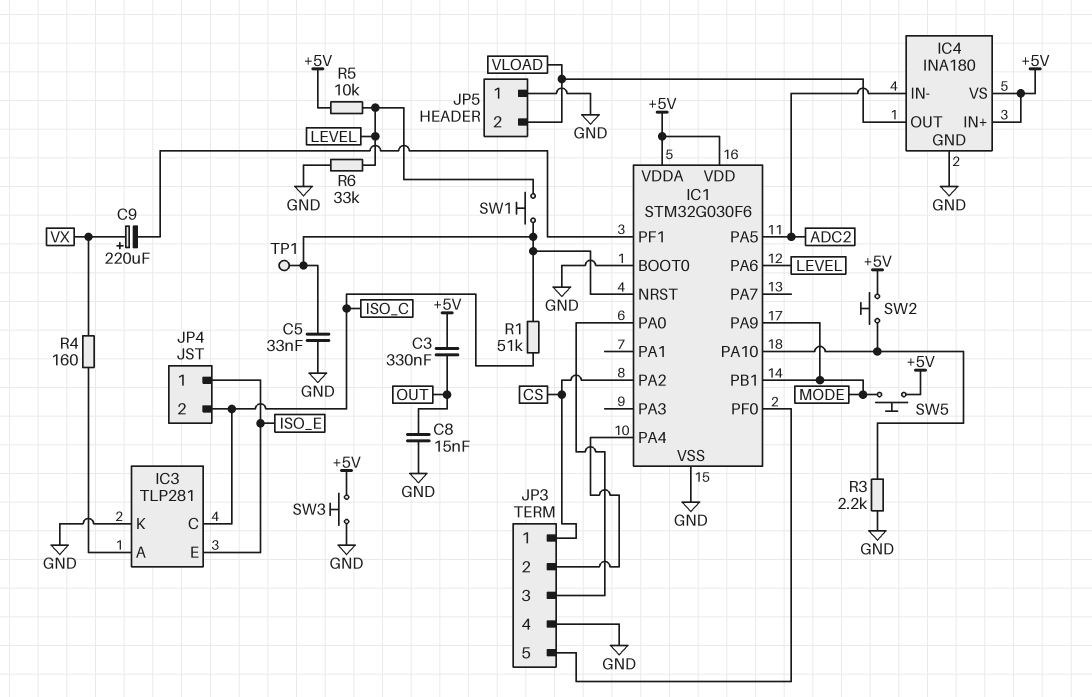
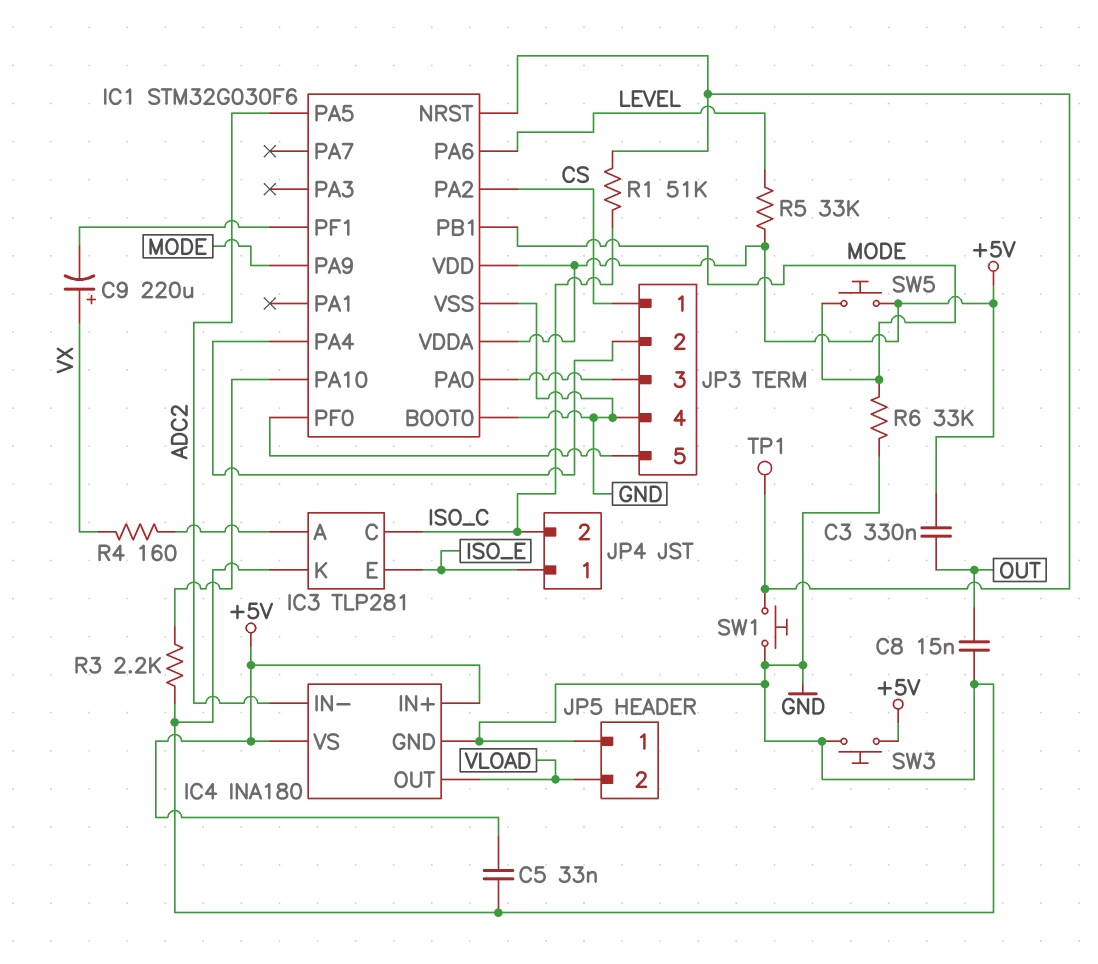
C5: 33nF (GND, IC1/NRST) -> 33nF (+5V, GND)
R5: 10k (+5V, LEVEL) -> 33k (+5V, LEVEL)
R6: 33k (GND, LEVEL) -> 33k (GND, MODE)
SW1: button (IC1/NRST, LEVEL) -> button (GND, IC1/NRST)
SW2: button (+5V, IC1/PA10) -> none

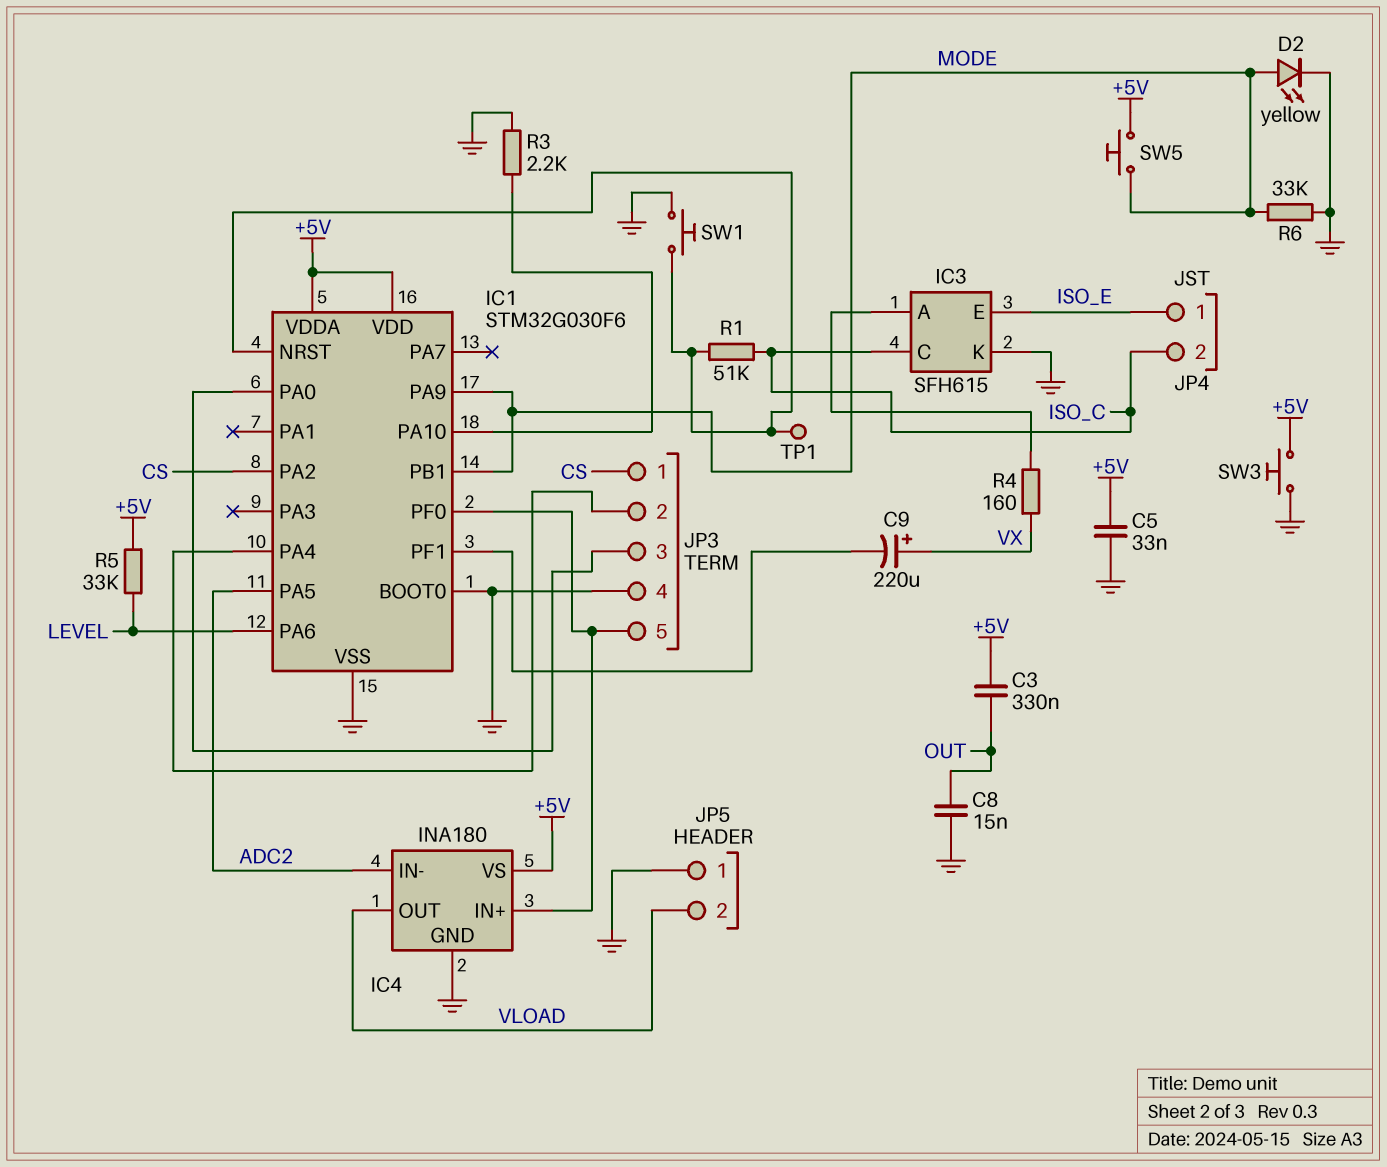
D2: none -> LED yellow (A MODE, K GND)
IC3: TLP281 -> SFH615
IC4 pin IN+: +5V -> IC1/PF0

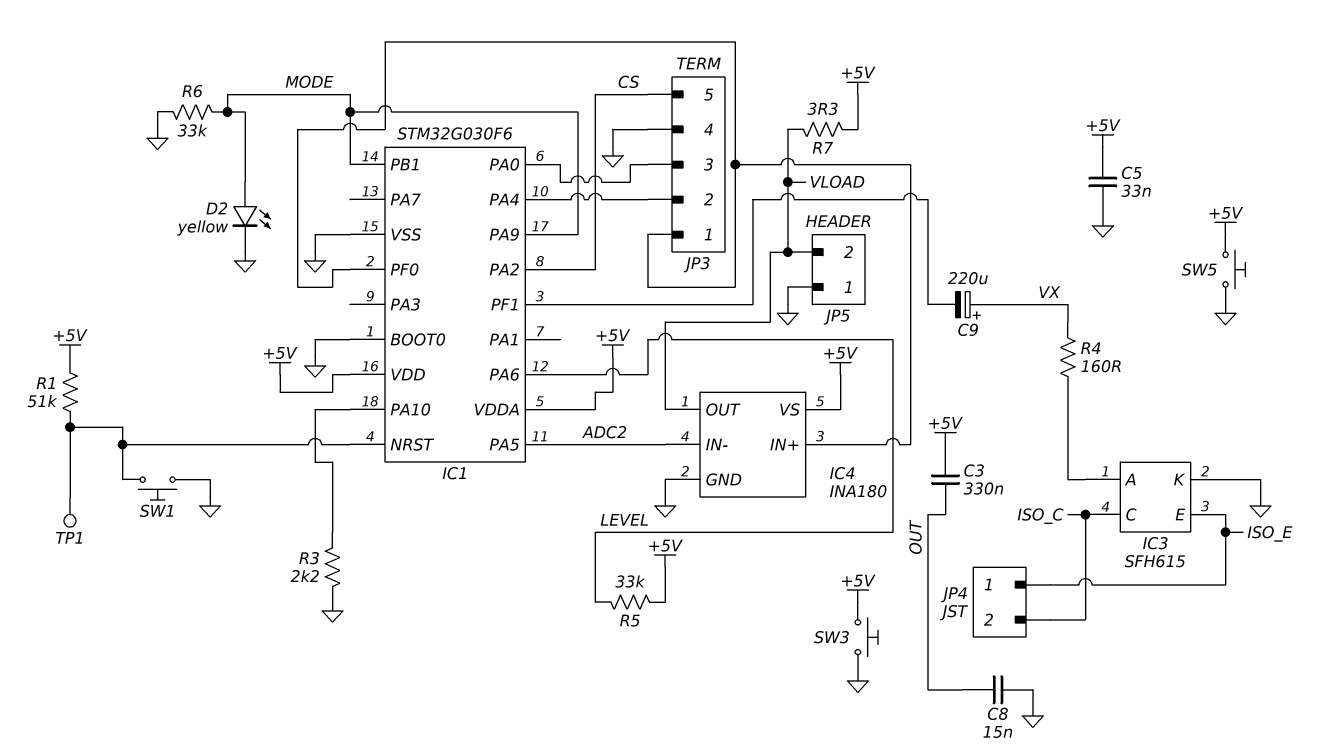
JP3 pin 1: CS -> IC1/PF0
JP3 pin 5: IC1/PF0 -> CS
R1: 51k (IC1/NRST, ISO_C) -> 51k (+5V, IC1/NRST)
R7: none -> 3.3 (+5V, VLOAD)
SW5: button (+5V, MODE) -> button (+5V, GND)

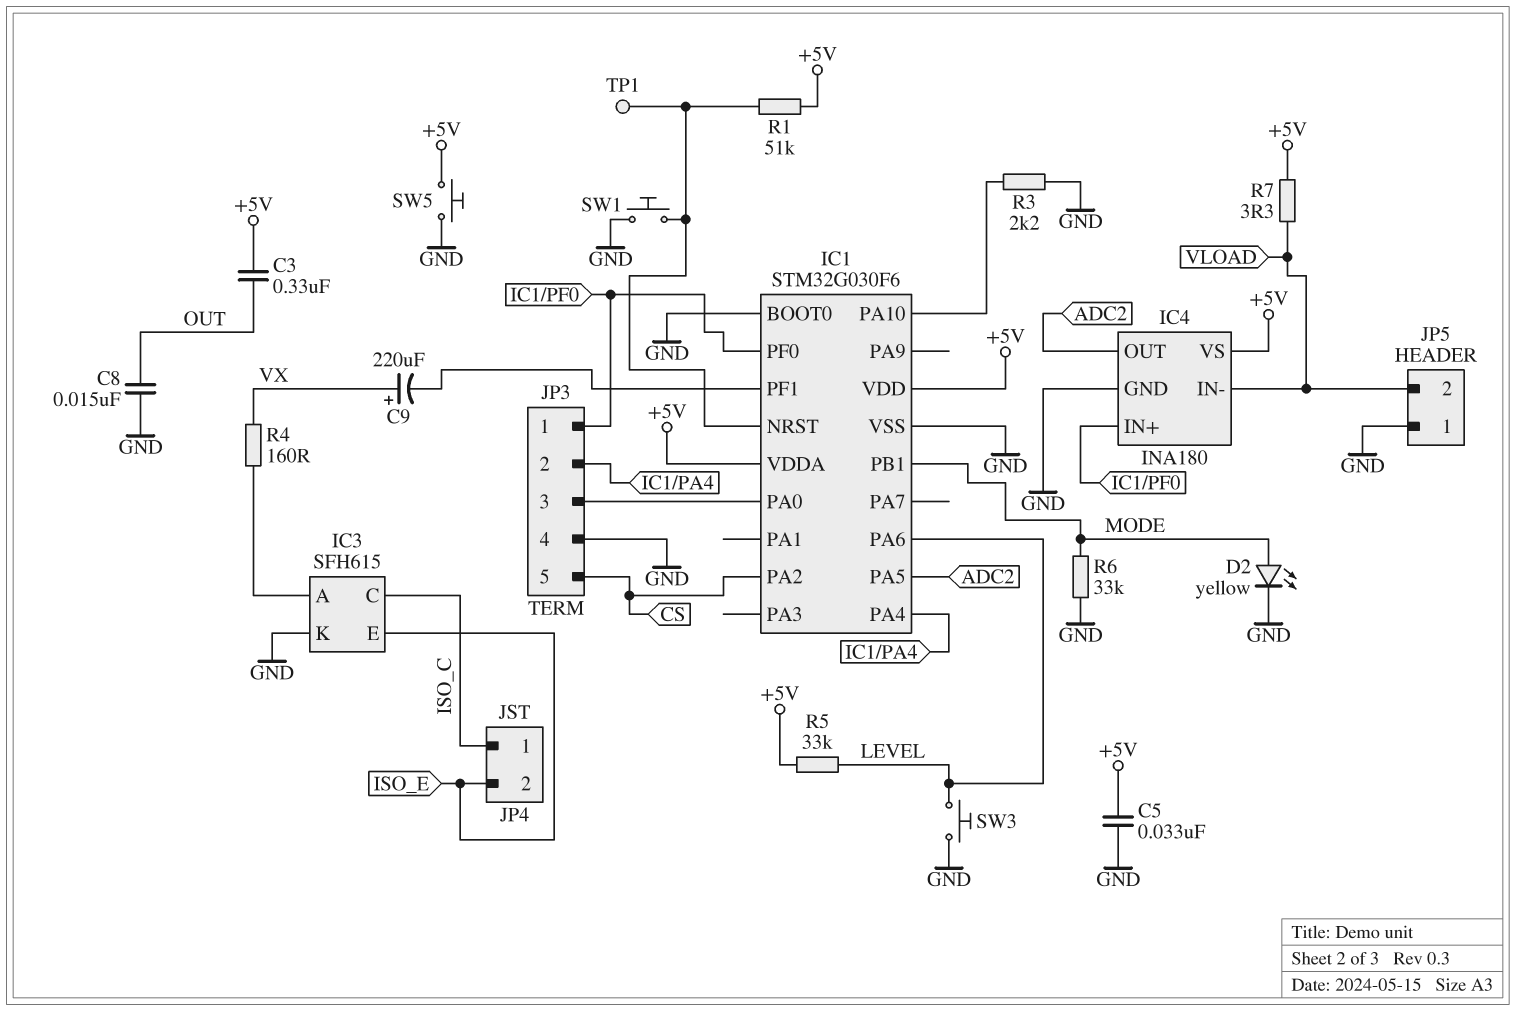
IC1 pin PA9: MODE -> none
IC4 pin IN-: ADC2 -> VLOAD
IC4 pin OUT: VLOAD -> ADC2
JP4 pin 1: ISO_E -> ISO_C
JP4 pin 2: ISO_C -> ISO_E
SW3: button (+5V, GND) -> button (GND, LEVEL)

